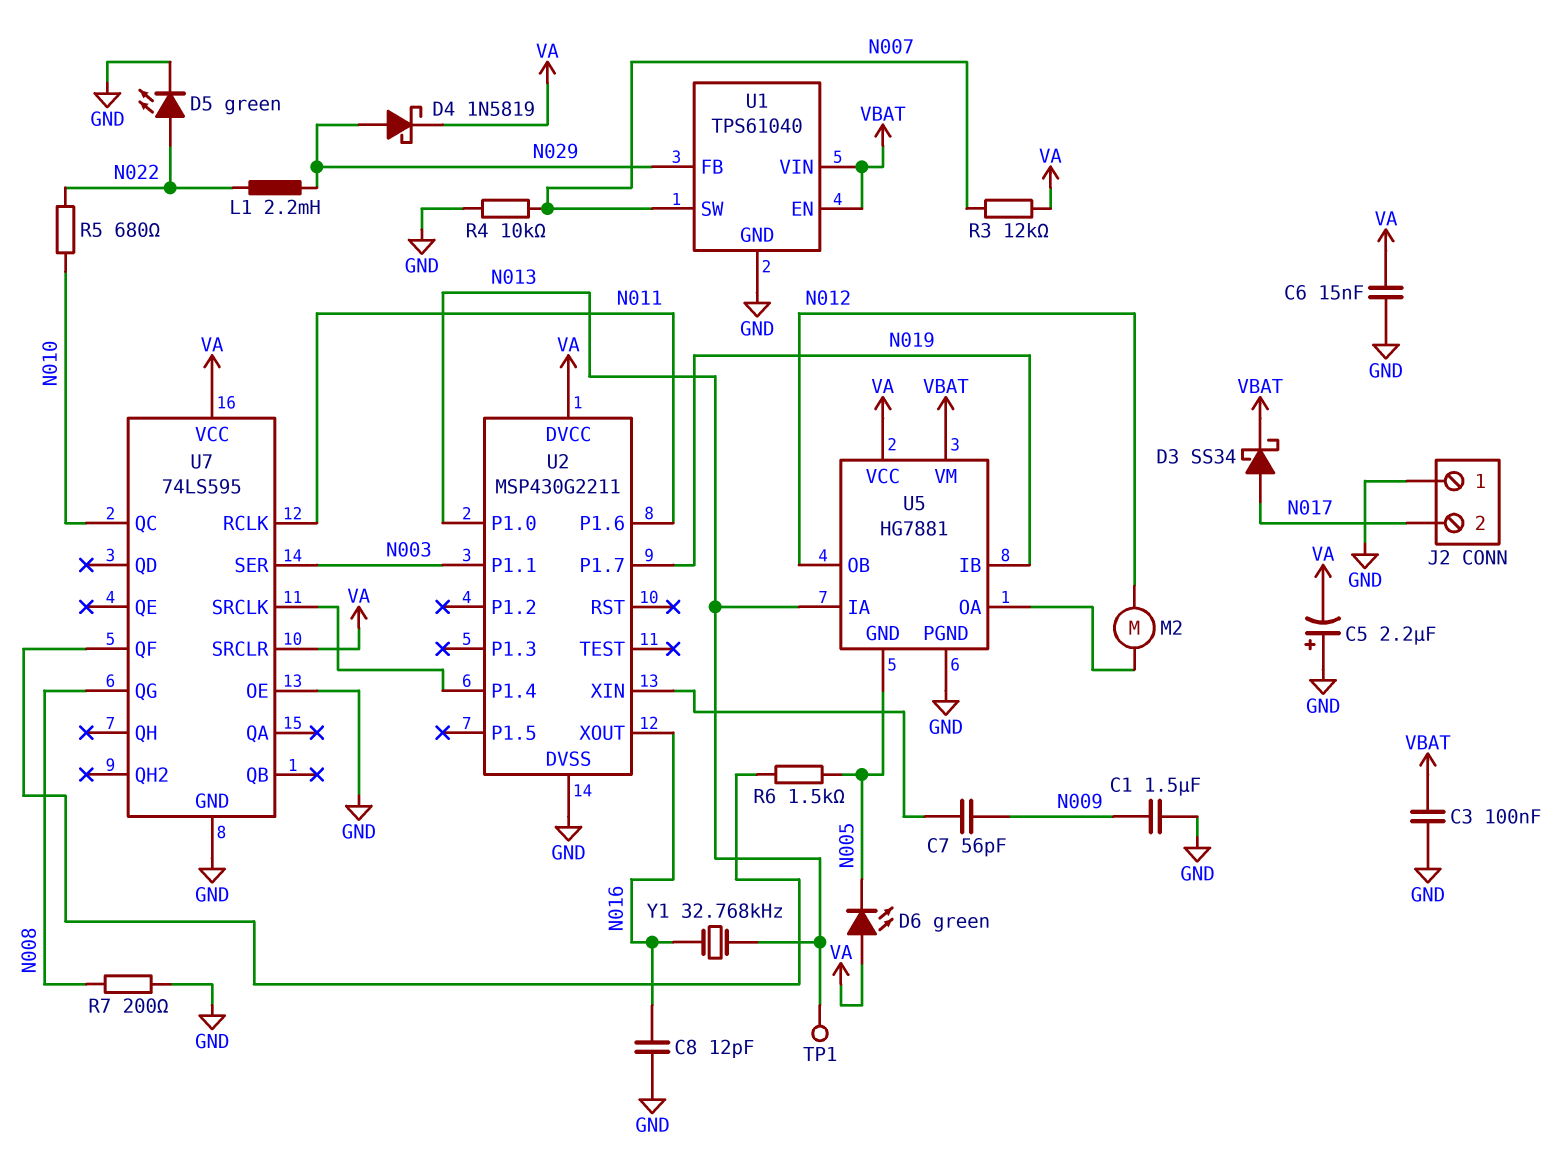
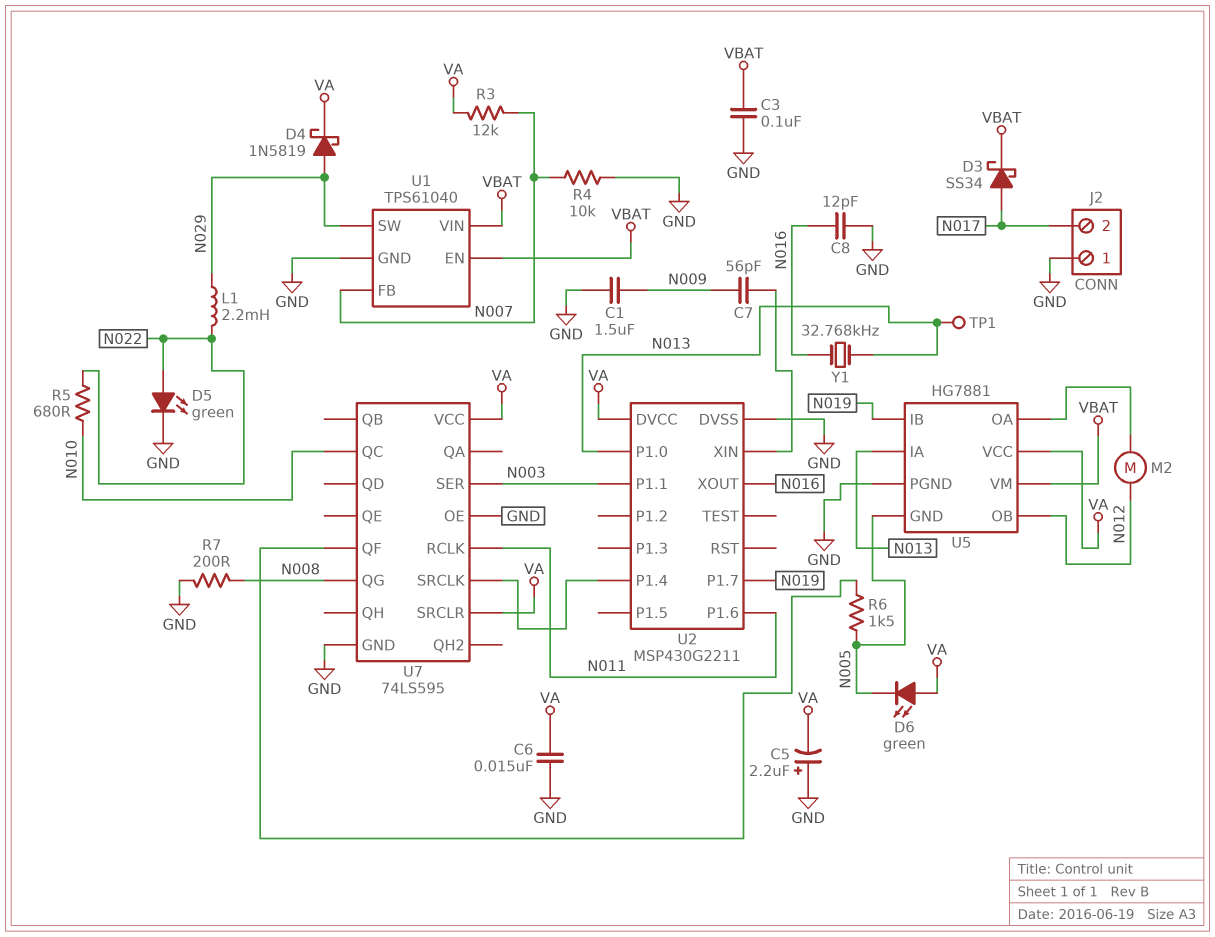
U1 pin FB: N029 -> N007
U1 pin SW: N007 -> N029

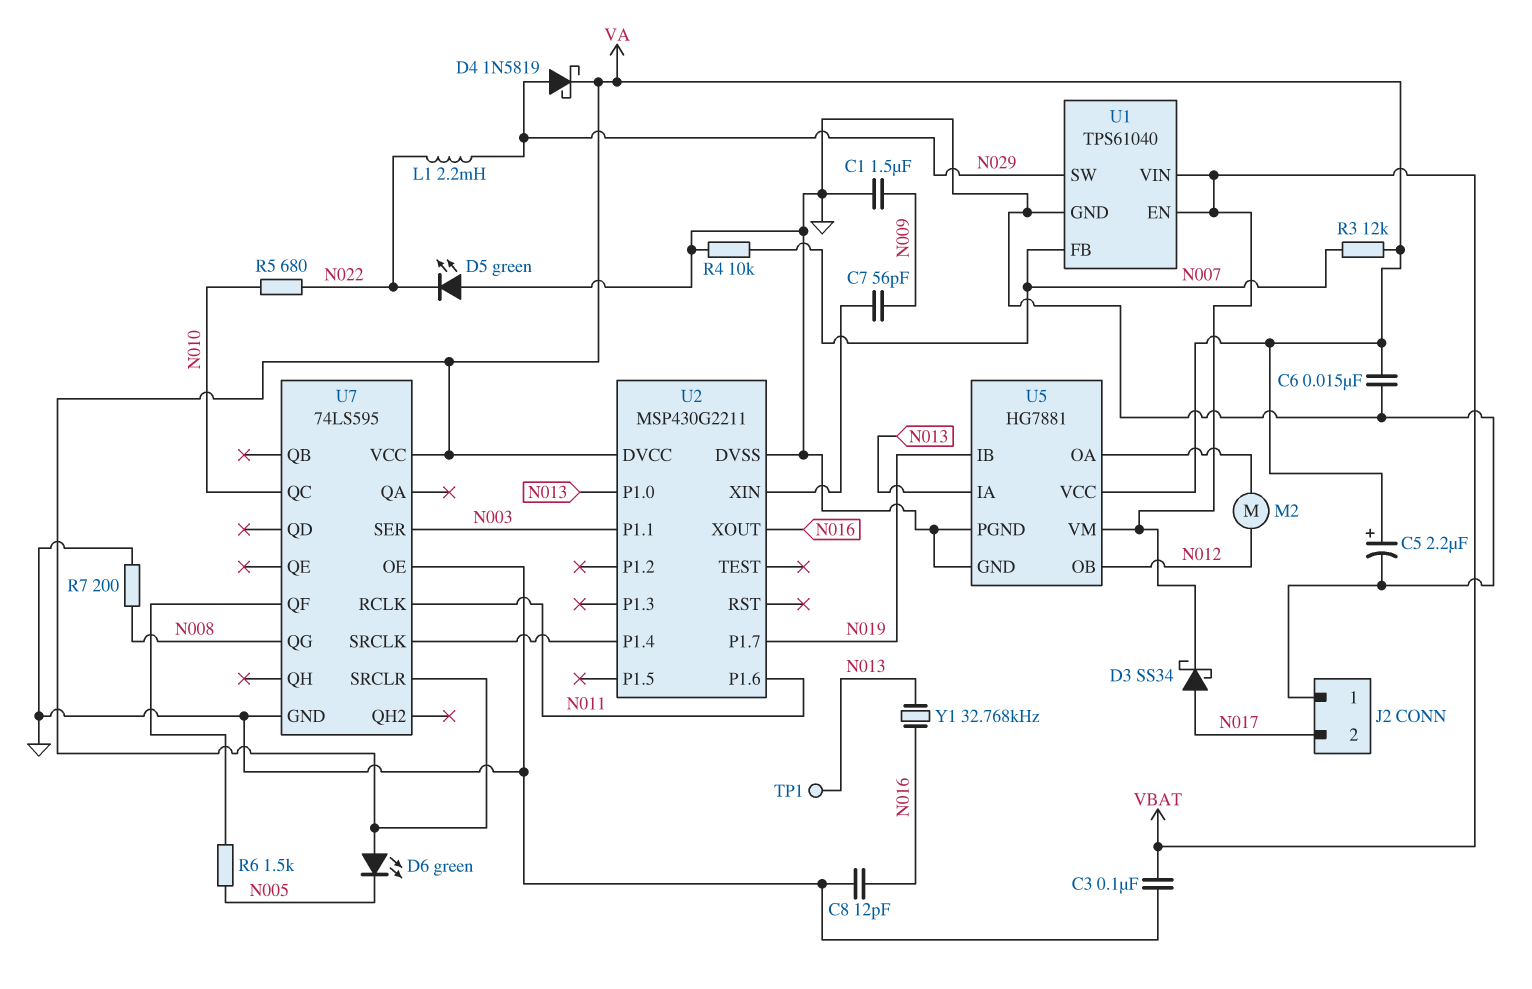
C5: 2.2uF (plus GND, minus VA) -> 2.2uF (plus VA, minus GND)
D5: LED green (A N022, K GND) -> LED green (A GND, K N022)
U5 pin GND: N005 -> GND

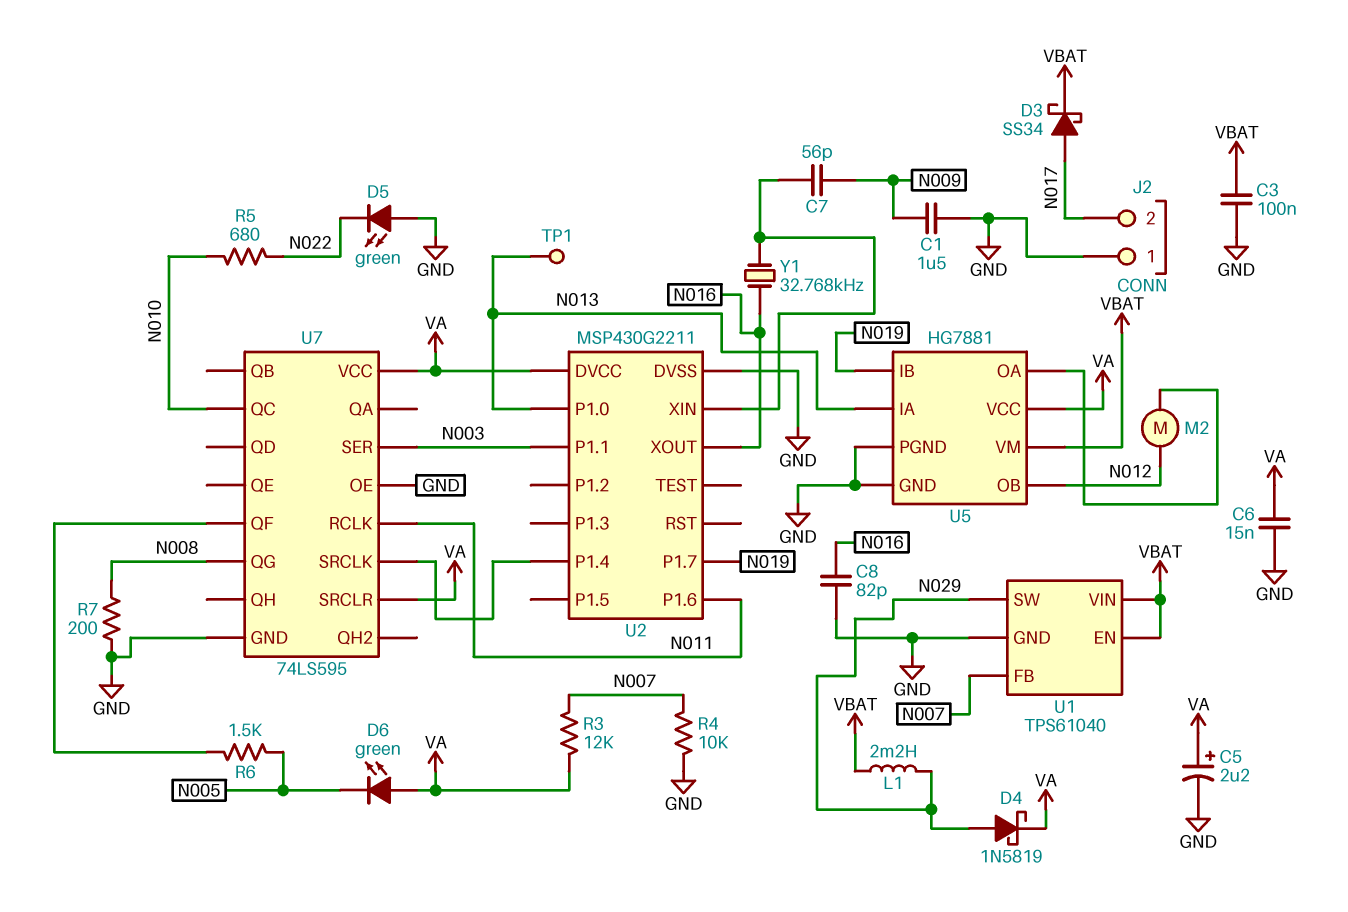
C8: 12pF (GND, N016) -> 82pF (GND, N016)
L1: 2.2mH (N022, N029) -> 2.2mH (N029, VBAT)
Y1: 32.768kHz (N013, N016) -> 32.768kHz (N016, U2/XIN)

